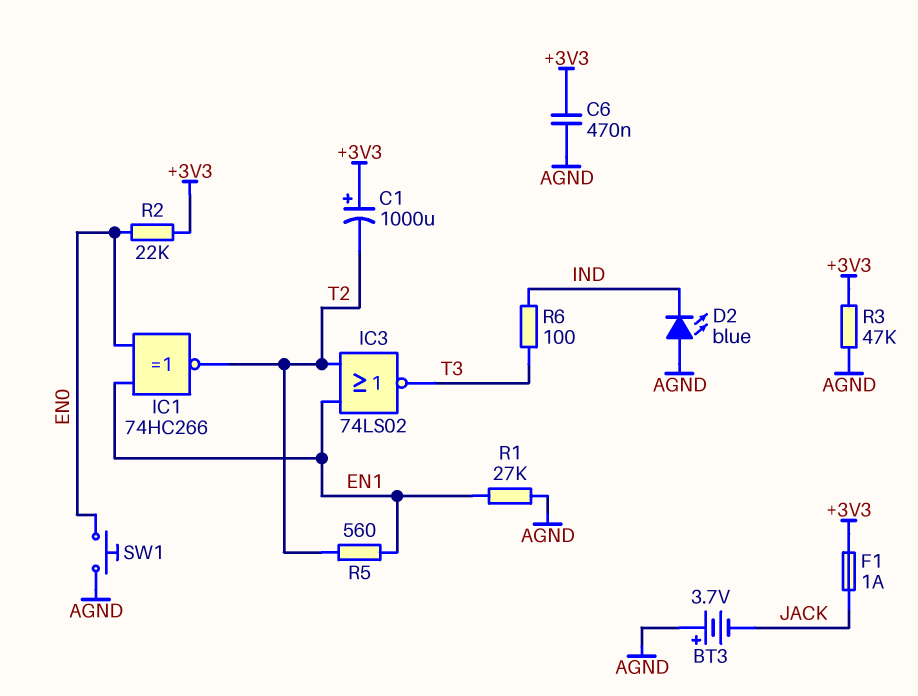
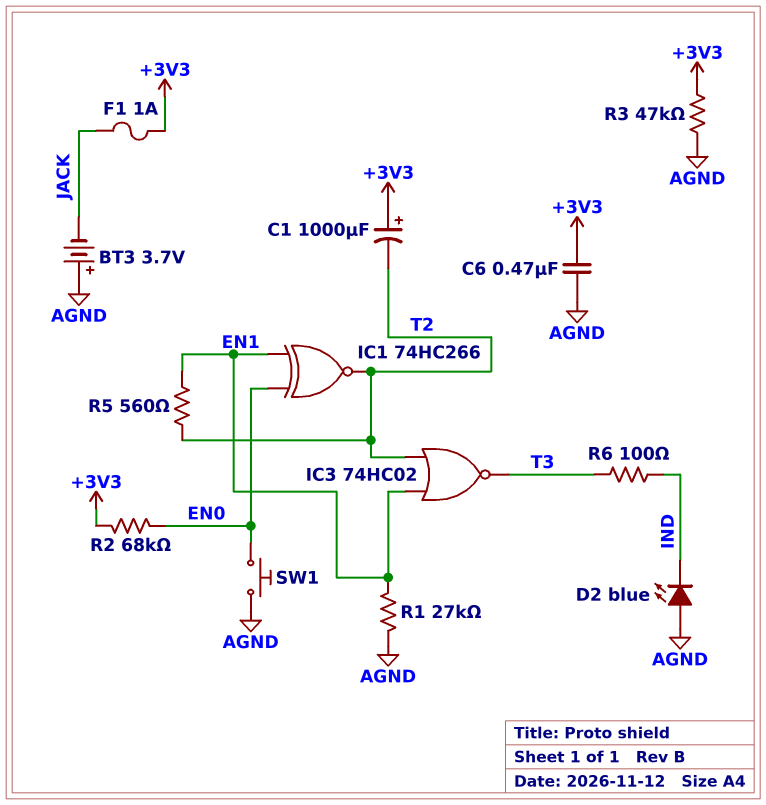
IC3: NOR 74LS02 (in EN1, in T2, out T3) -> NOR 74HC02 (in EN1, in T2, out T3)
R2: 22k (+3V3, EN0) -> 68k (+3V3, EN0)

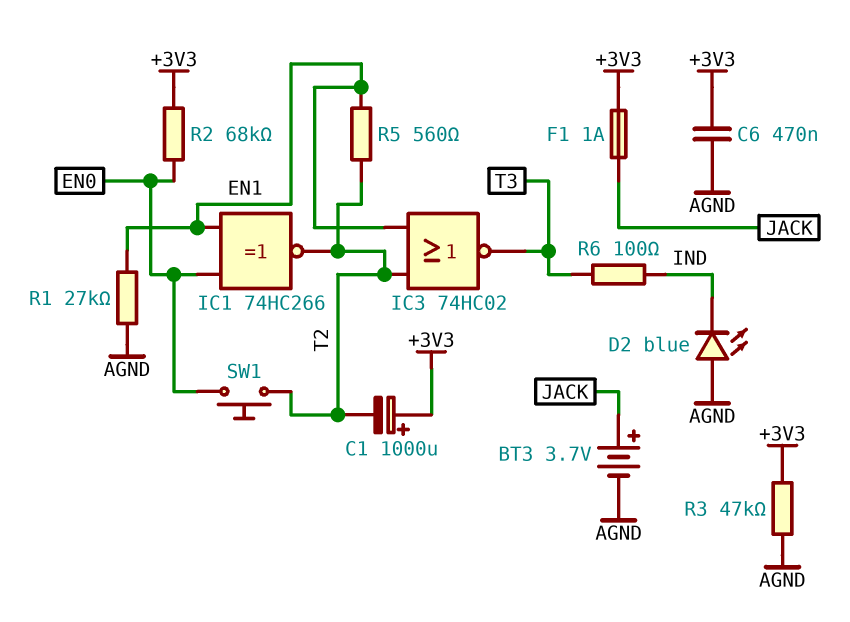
BT3: 3.7V (plus AGND, minus JACK) -> 3.7V (plus JACK, minus AGND)
SW1: button (AGND, EN0) -> button (EN0, T2)

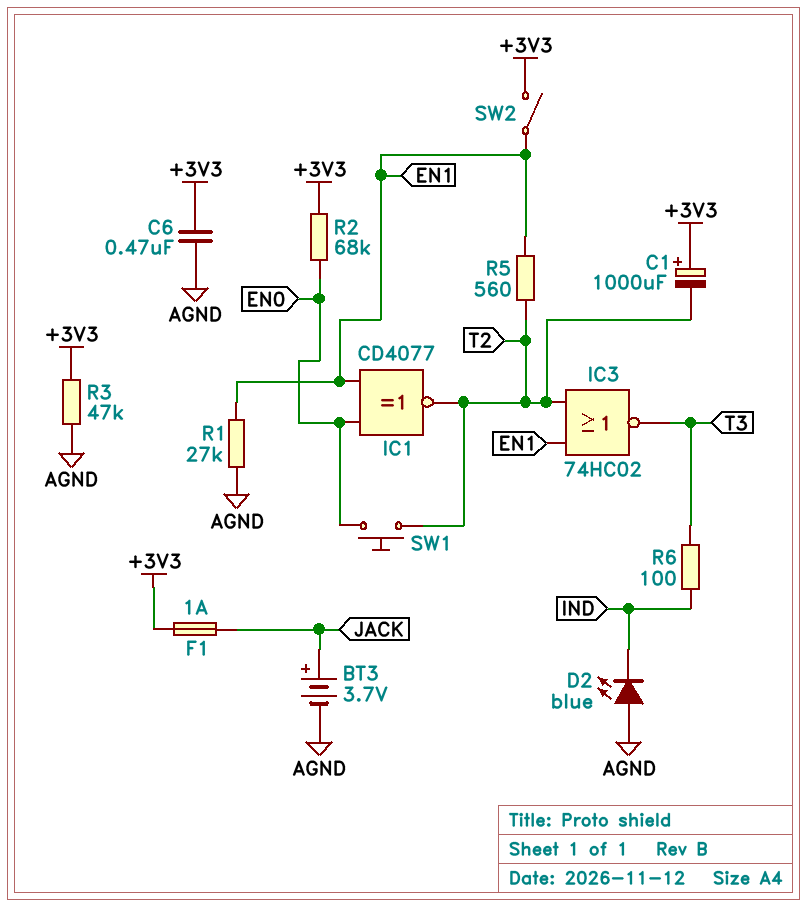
IC1: XNOR 74HC266 (in EN0, in EN1, out T2) -> XNOR CD4077 (in EN0, in EN1, out T2)
SW2: none -> switch (+3V3, EN1)

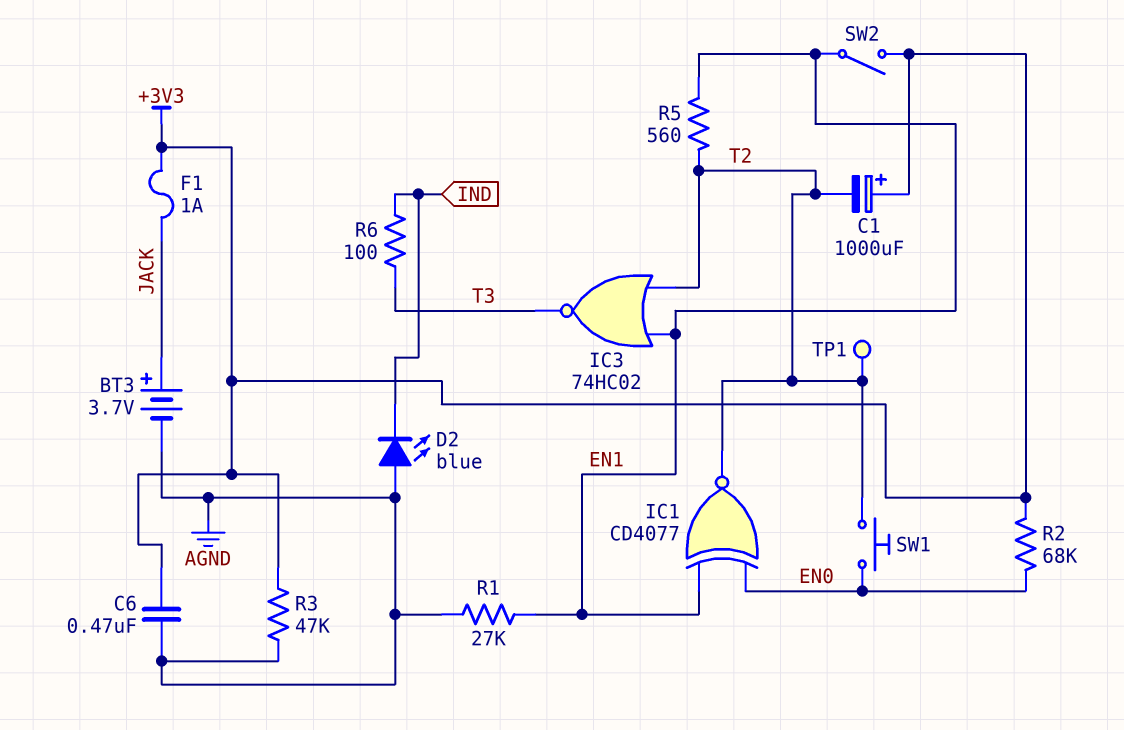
TP1: none -> test point (T2)

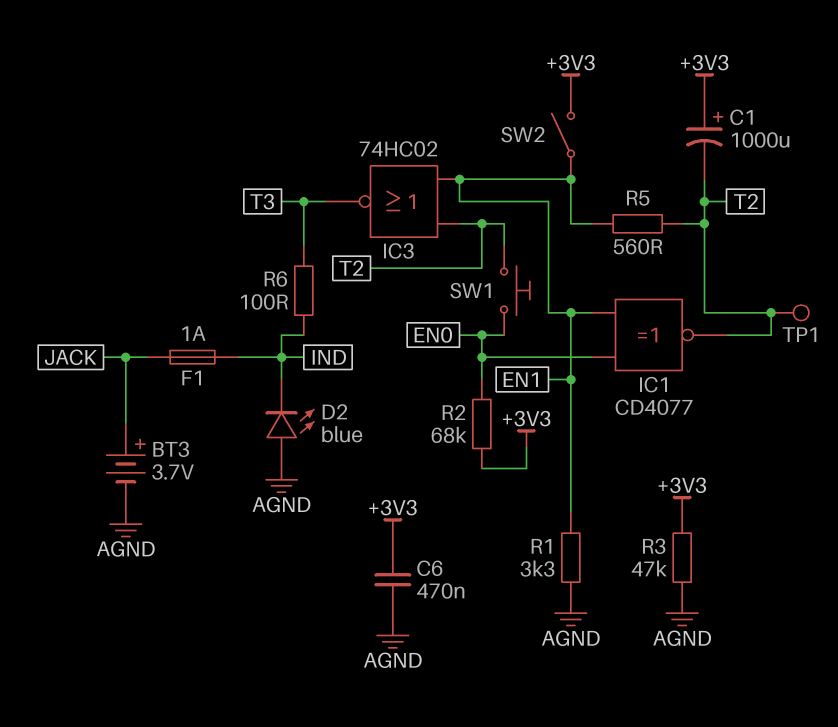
F1: 1A (+3V3, JACK) -> 1A (IND, JACK)
R1: 27k (AGND, EN1) -> 3.3k (AGND, EN1)

